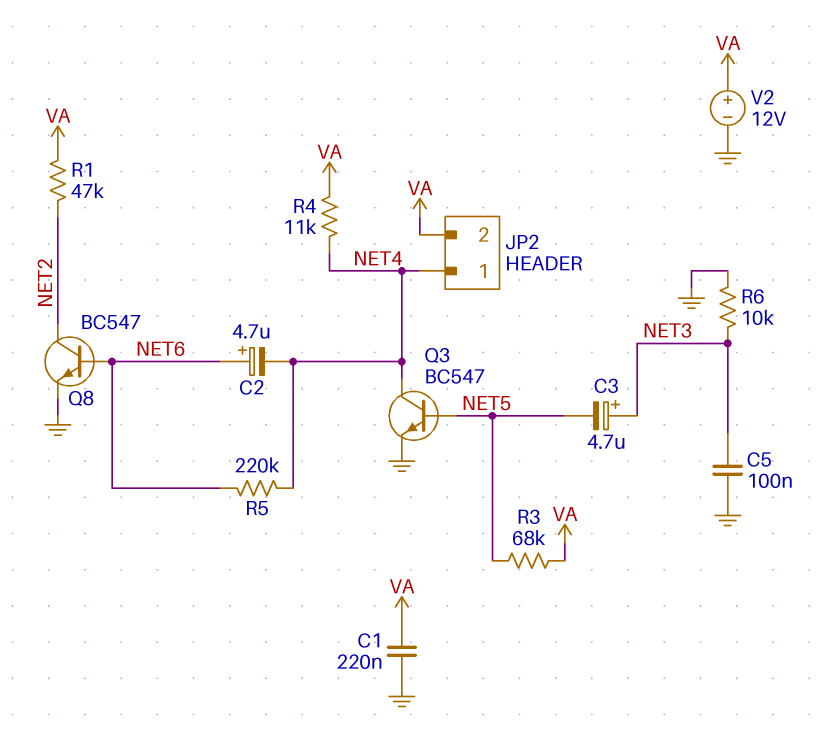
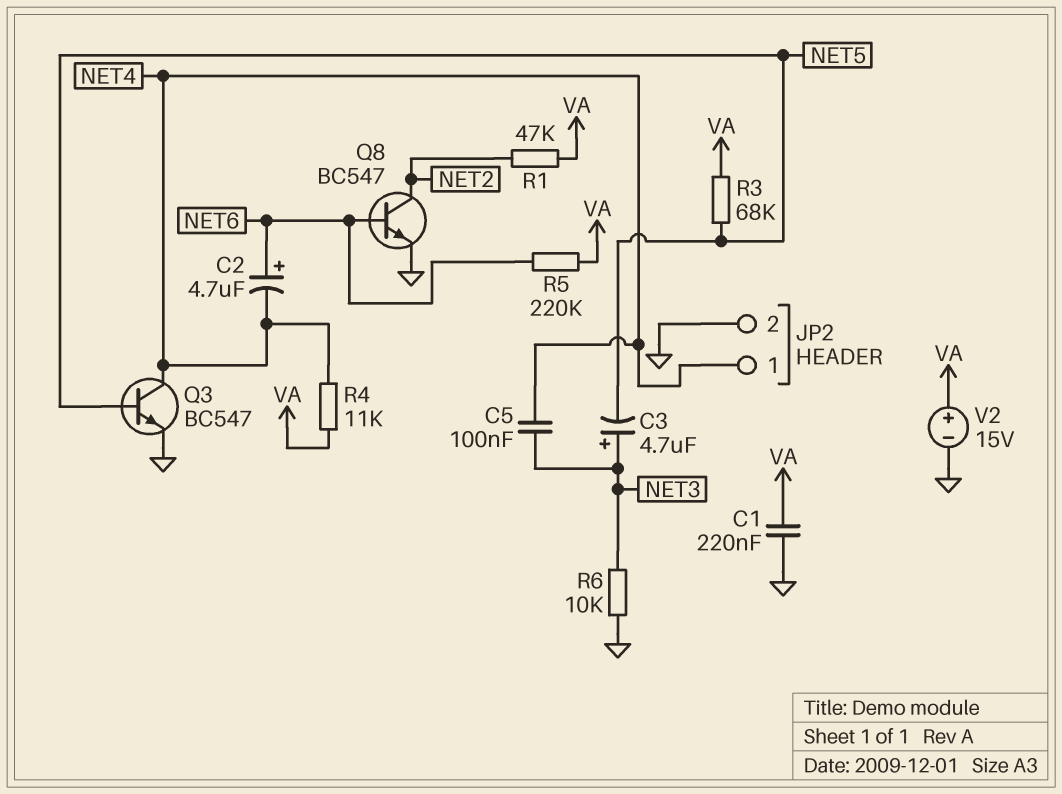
C5: 100nF (GND, NET3) -> 100nF (NET3, NET4)
JP2 pin 2: VA -> GND
R5: 220k (NET4, NET6) -> 220k (NET6, VA)
V2: 12V (plus VA, minus GND) -> 15V (plus VA, minus GND)

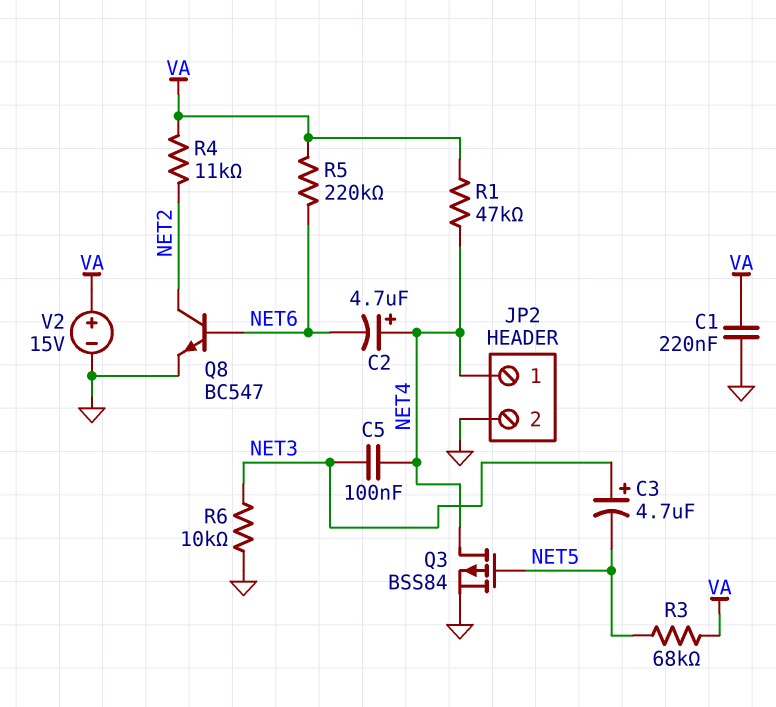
C2: 4.7uF (plus NET6, minus NET4) -> 4.7uF (plus NET4, minus NET6)
Q3: NPN BC547 (B NET5, C NET4, E GND) -> PMOS BSS84 (G NET5, D NET4, S GND)
R1: 47k (NET2, VA) -> 47k (NET4, VA)
R4: 11k (NET4, VA) -> 11k (NET2, VA)

